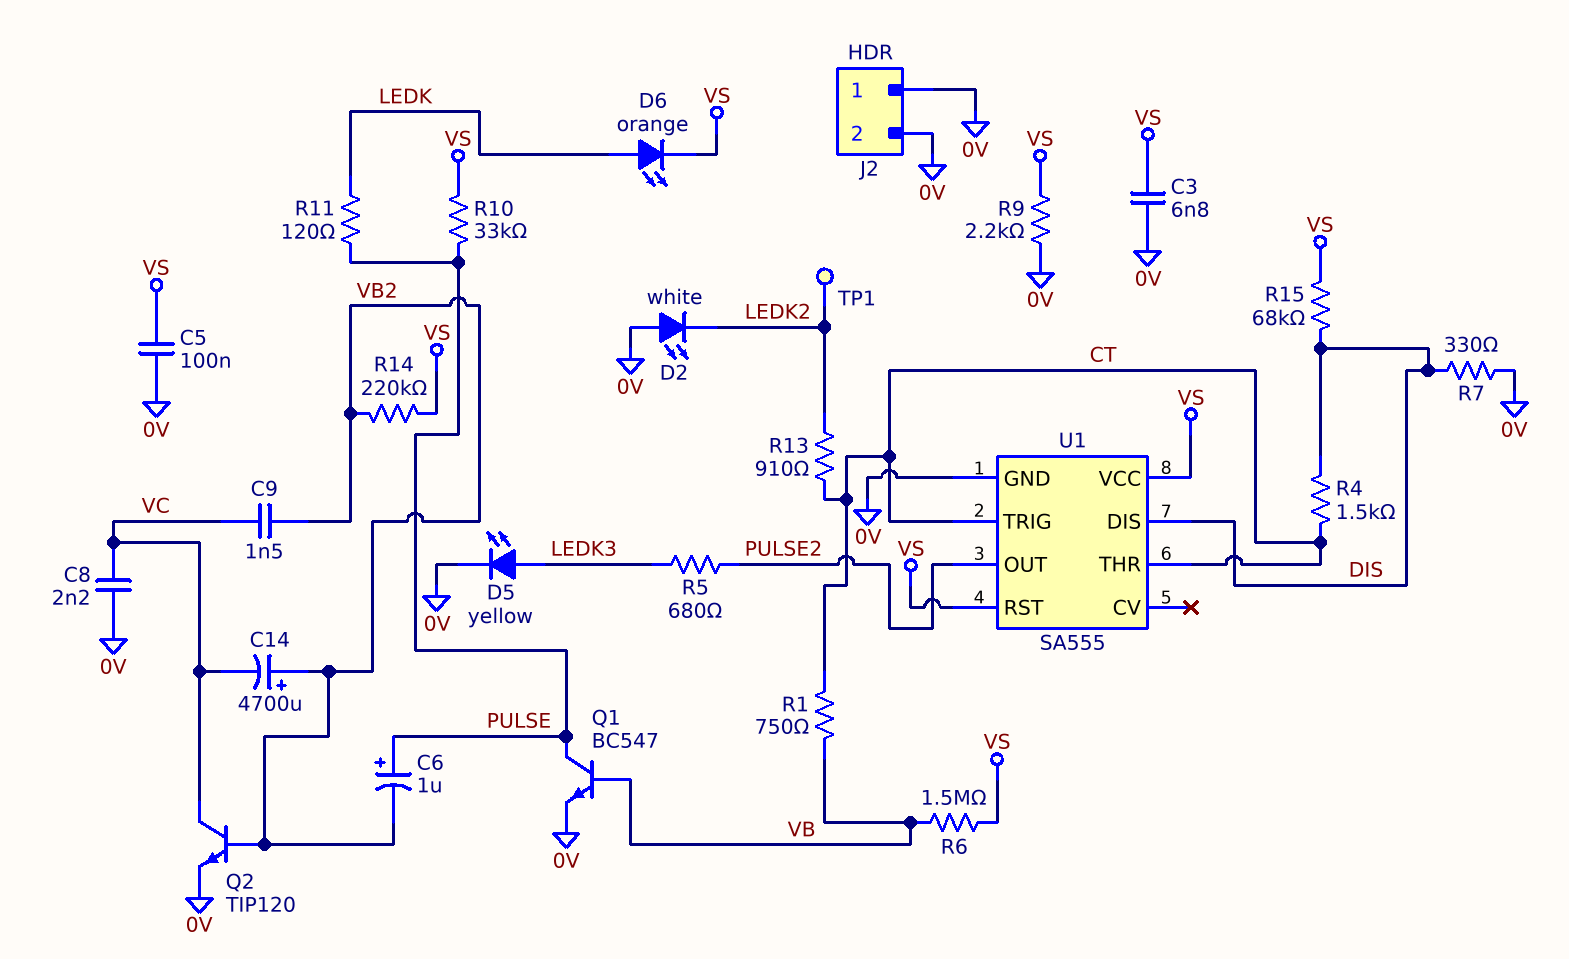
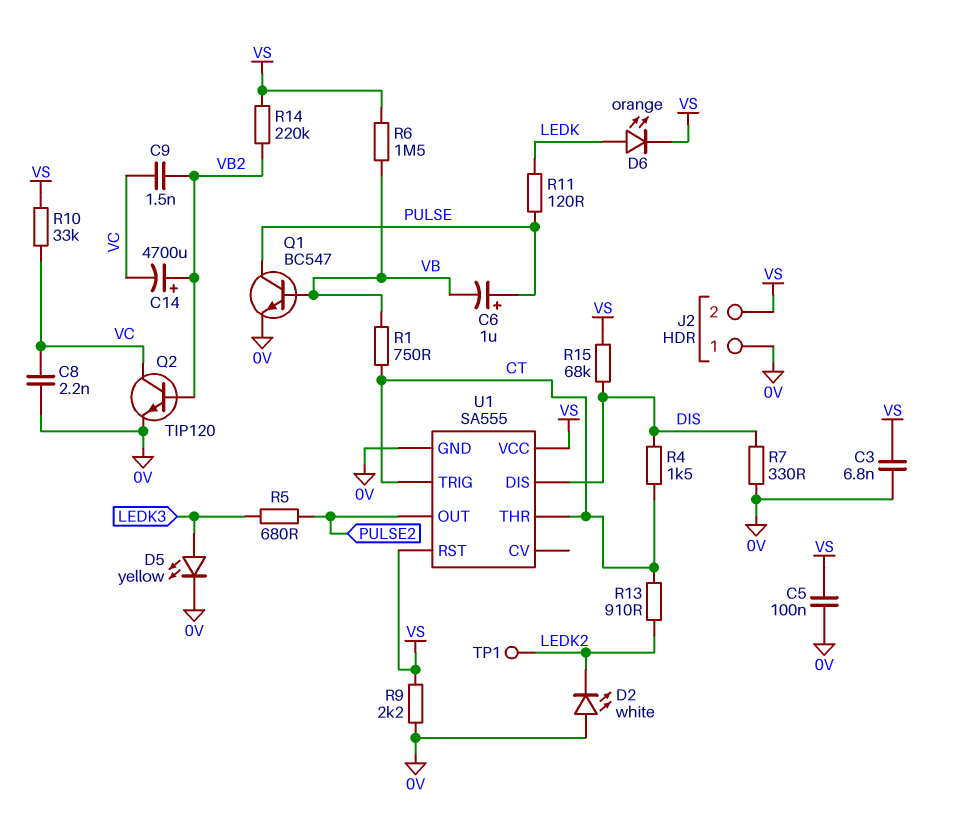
C6: 1uF (plus PULSE, minus VB2) -> 1uF (plus PULSE, minus VB)
J2 pin 2: 0V -> VS
R10: 33k (PULSE, VS) -> 33k (VC, VS)

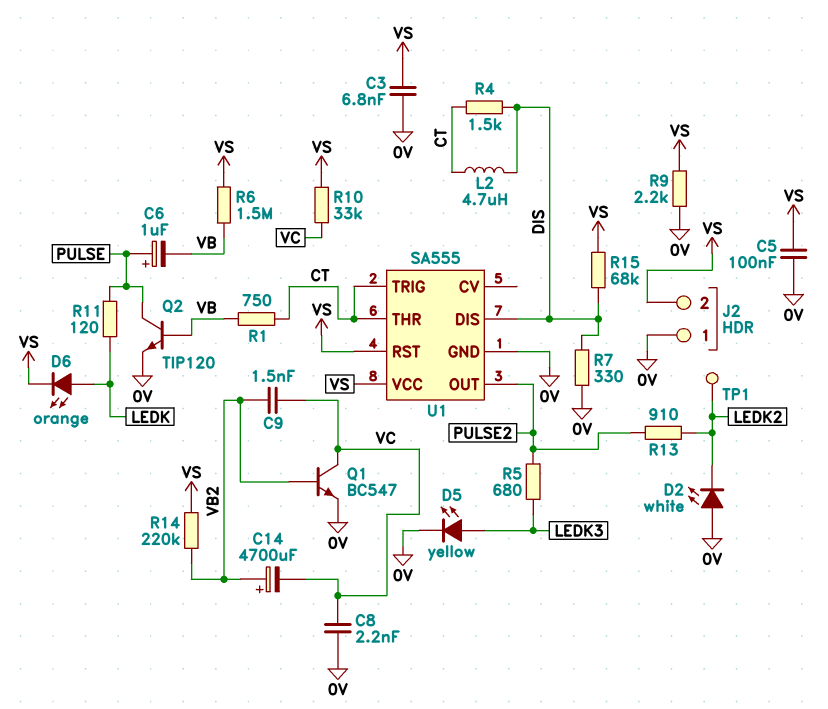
L2: none -> 4.7uH (CT, DIS)
Q1: NPN BC547 (B VB, C PULSE, E 0V) -> NPN BC547 (B VB2, C VC, E 0V)
Q2: NPN TIP120 (B VB2, C VC, E 0V) -> NPN TIP120 (B VB, C PULSE, E 0V)
R13: 910 (CT, LEDK2) -> 910 (LEDK2, PULSE2)

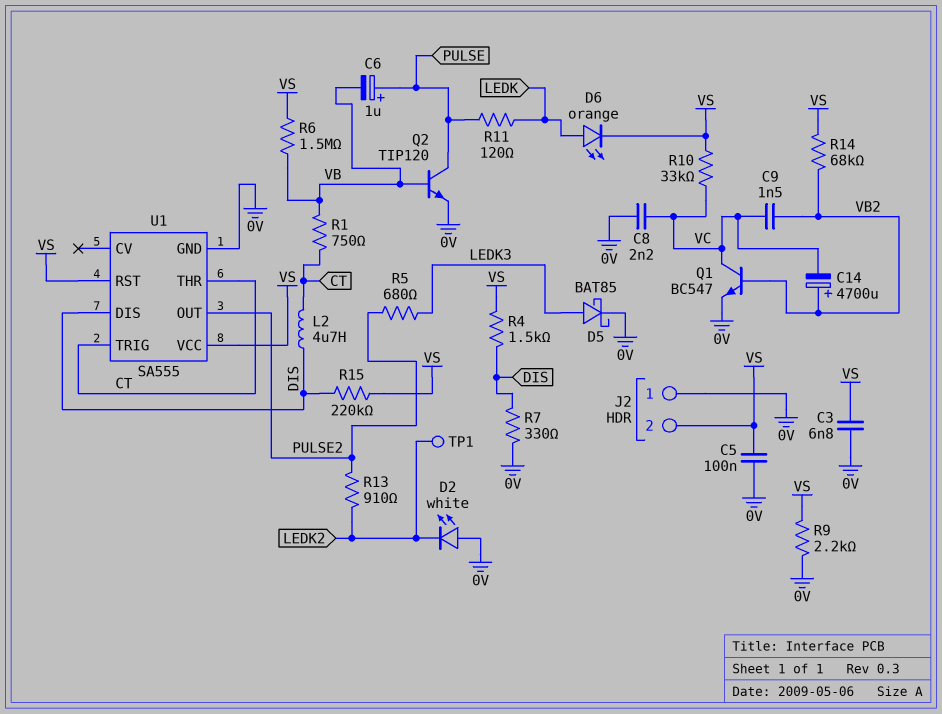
D5: LED yellow (A LEDK3, K 0V) -> schottky BAT85 (A LEDK3, K 0V)
R4: 1.5k (CT, DIS) -> 1.5k (DIS, VS)
R14: 220k (VB2, VS) -> 68k (VB2, VS)
R15: 68k (DIS, VS) -> 220k (DIS, VS)

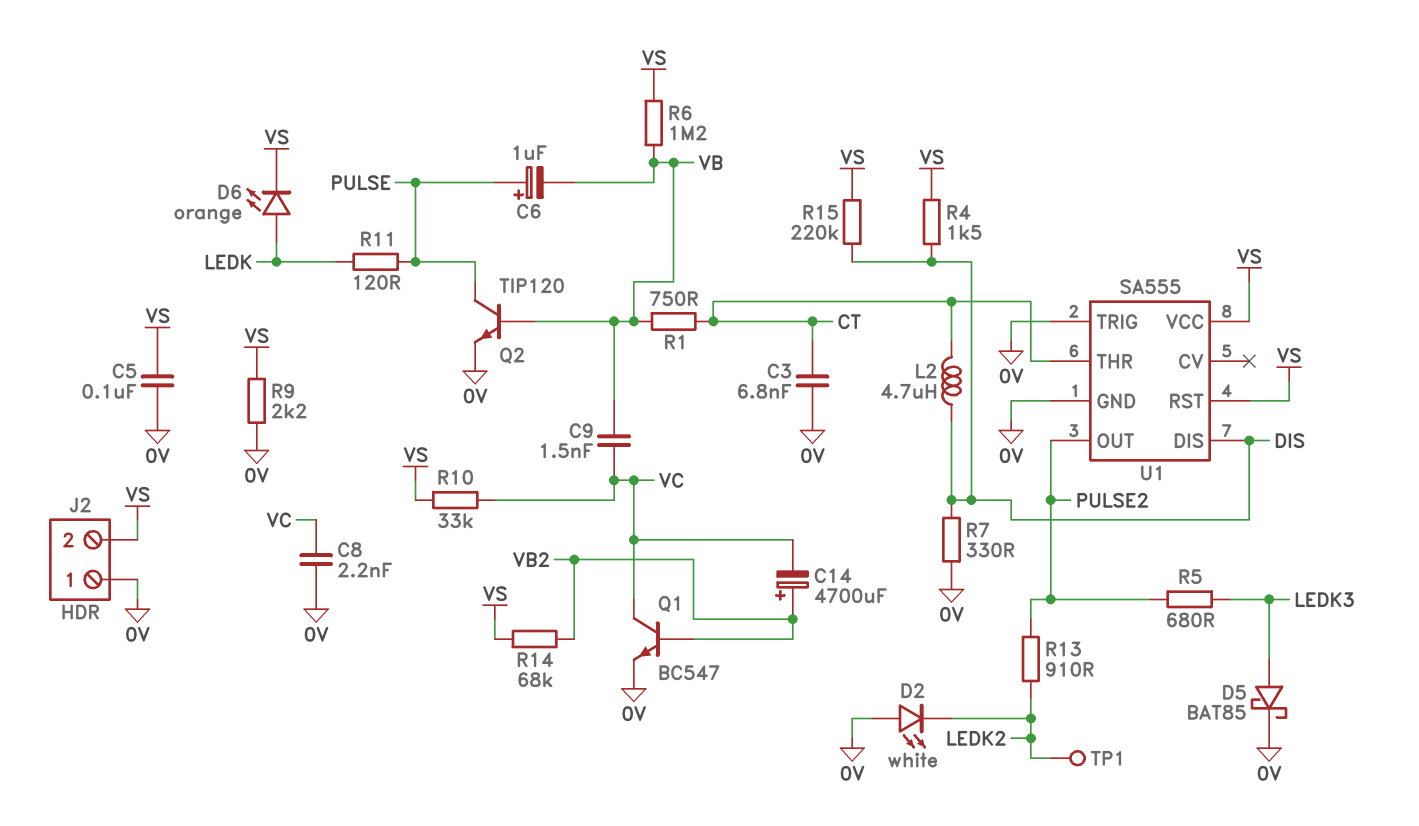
C3: 6.8nF (0V, VS) -> 6.8nF (0V, CT)
C9: 1.5nF (VB2, VC) -> 1.5nF (VB, VC)
R6: 1.5M (VB, VS) -> 1.2M (VB, VS)
U1 pin TRIG: CT -> 0V

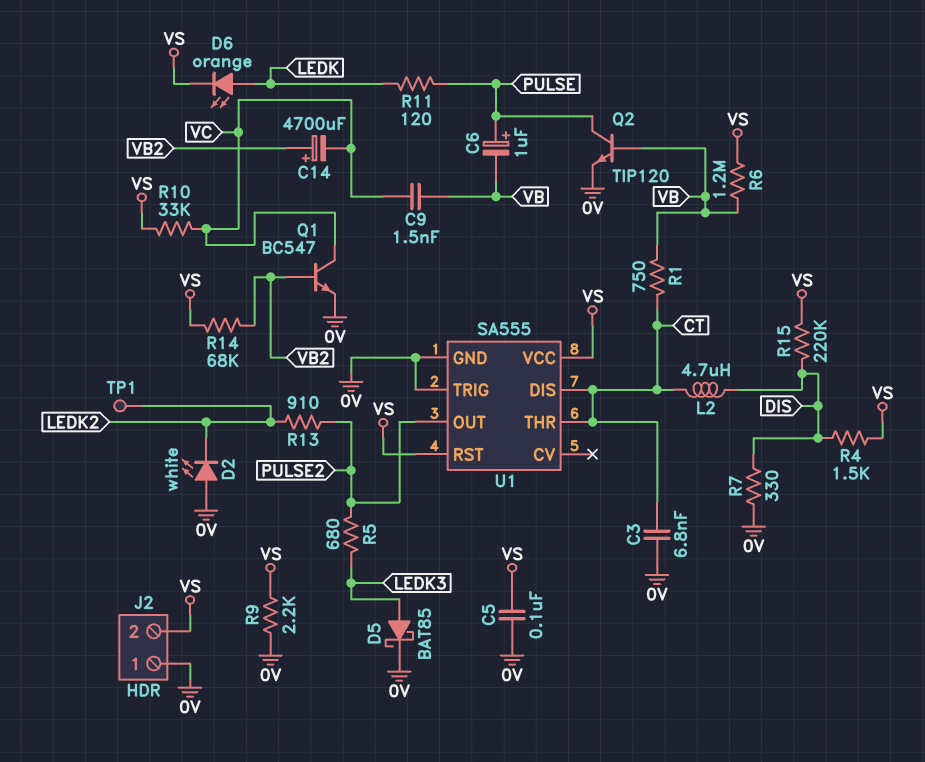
C8: 2.2nF (0V, VC) -> none
U1 pin DIS: DIS -> CT

